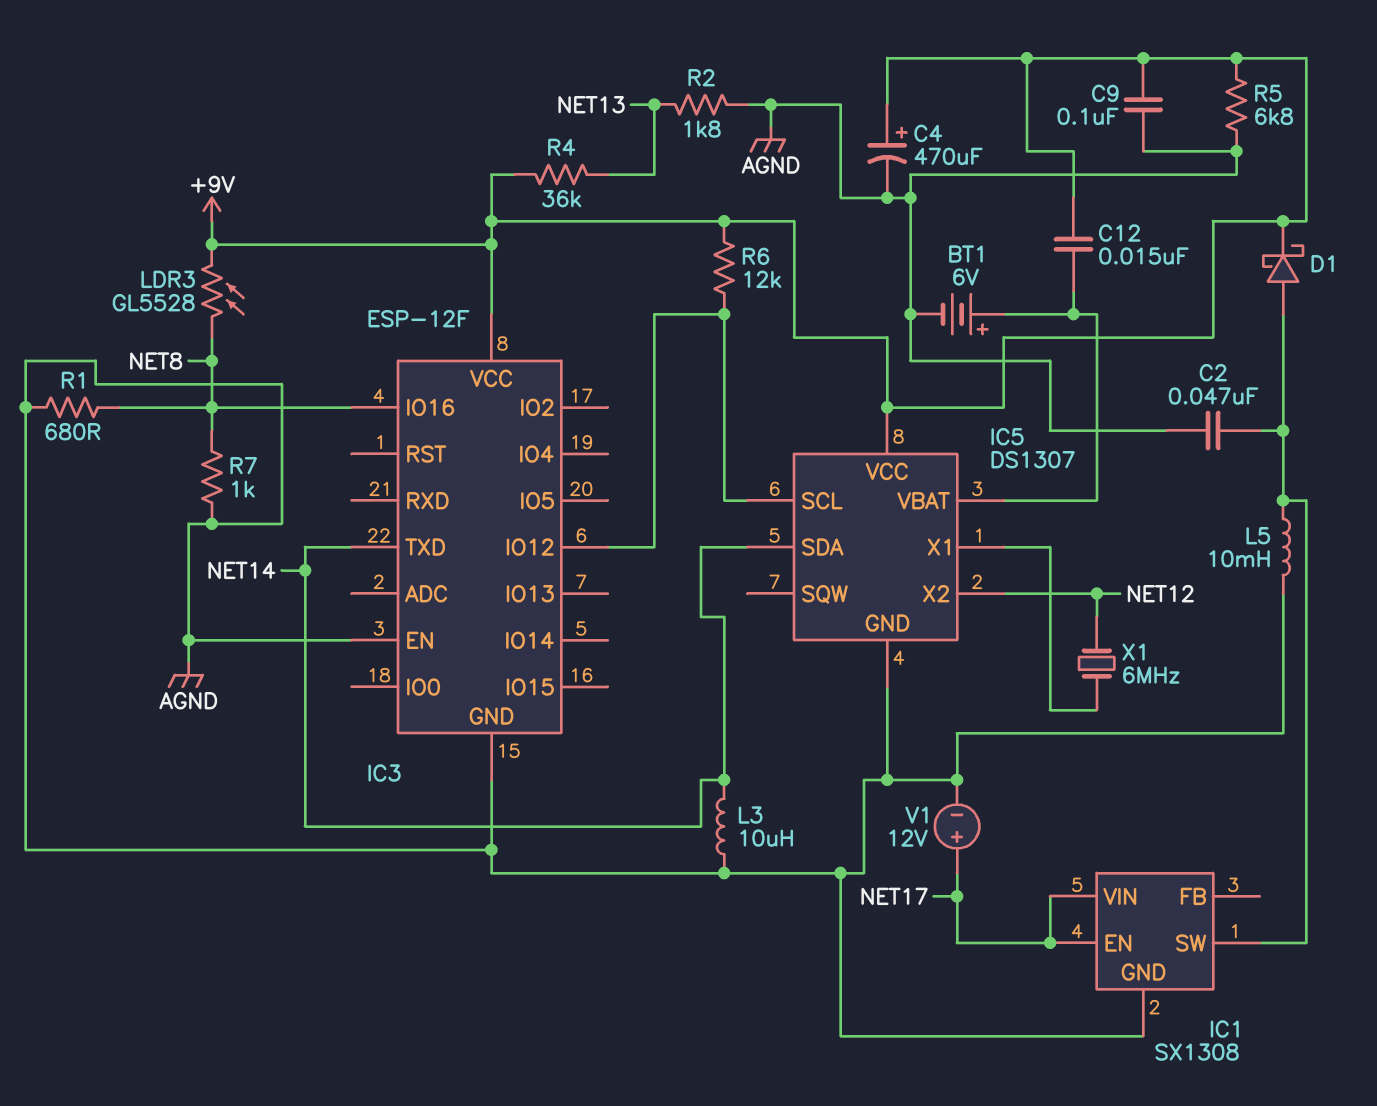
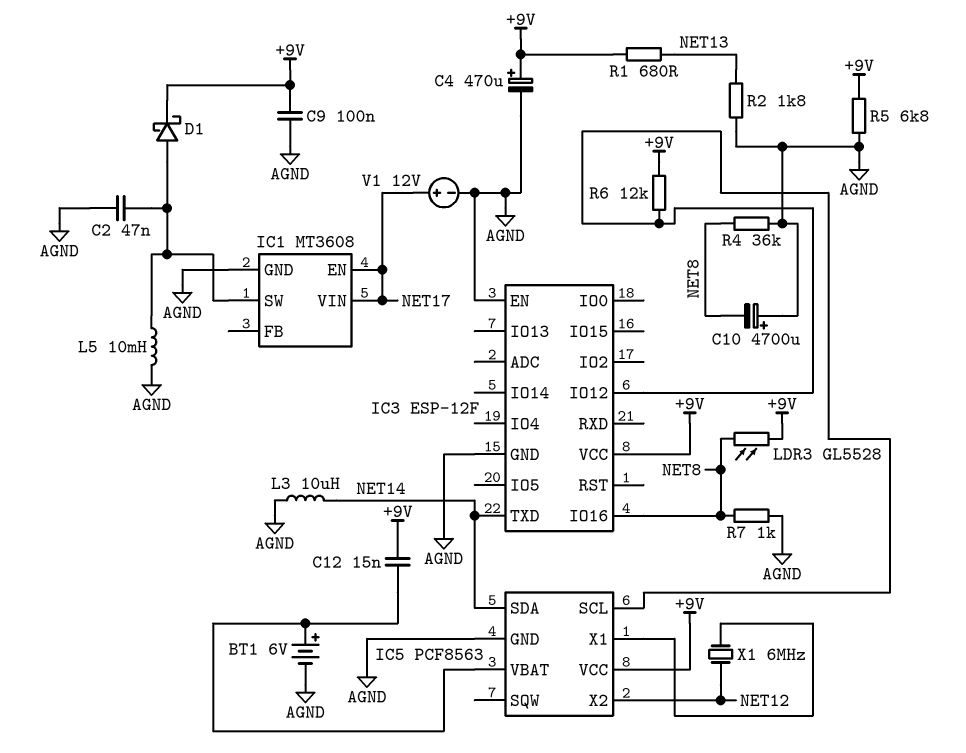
C10: none -> 4700uF (plus AGND, minus NET8)
IC1: SX1308 -> MT3608
IC5: DS1307 -> PCF8563
R1: 680 (AGND, NET8) -> 680 (+9V, NET13)
R4: 36k (+9V, NET13) -> 36k (AGND, NET8)

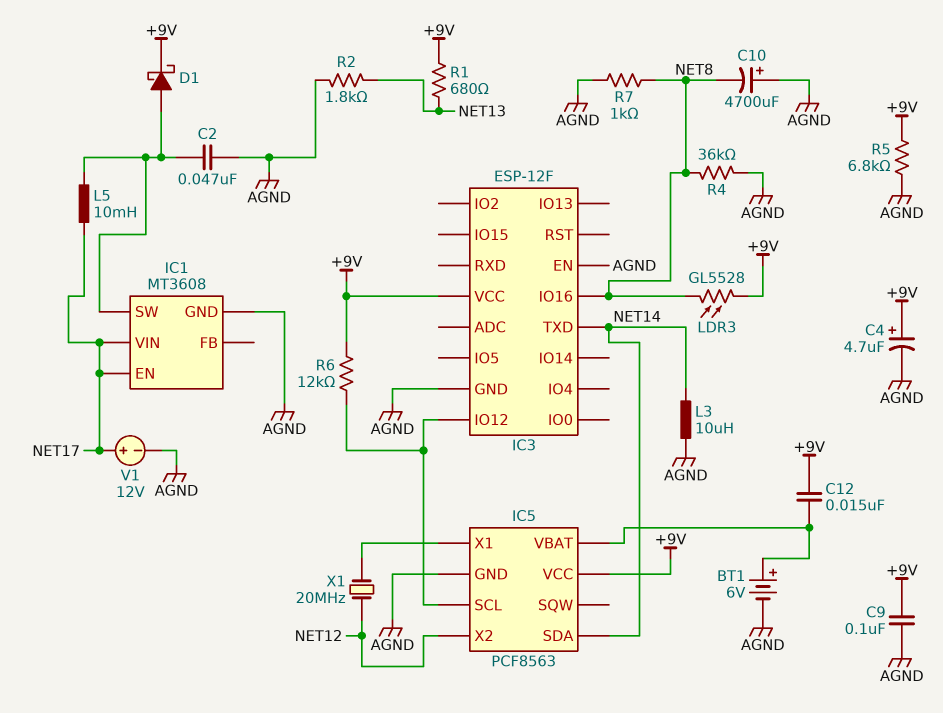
C4: 470uF (plus +9V, minus AGND) -> 4.7uF (plus +9V, minus AGND)
L5: 10mH (AGND, IC1/SW) -> 10mH (IC1/SW, NET17)
X1: 6MHz (IC5/X1, NET12) -> 20MHz (IC5/X1, NET12)

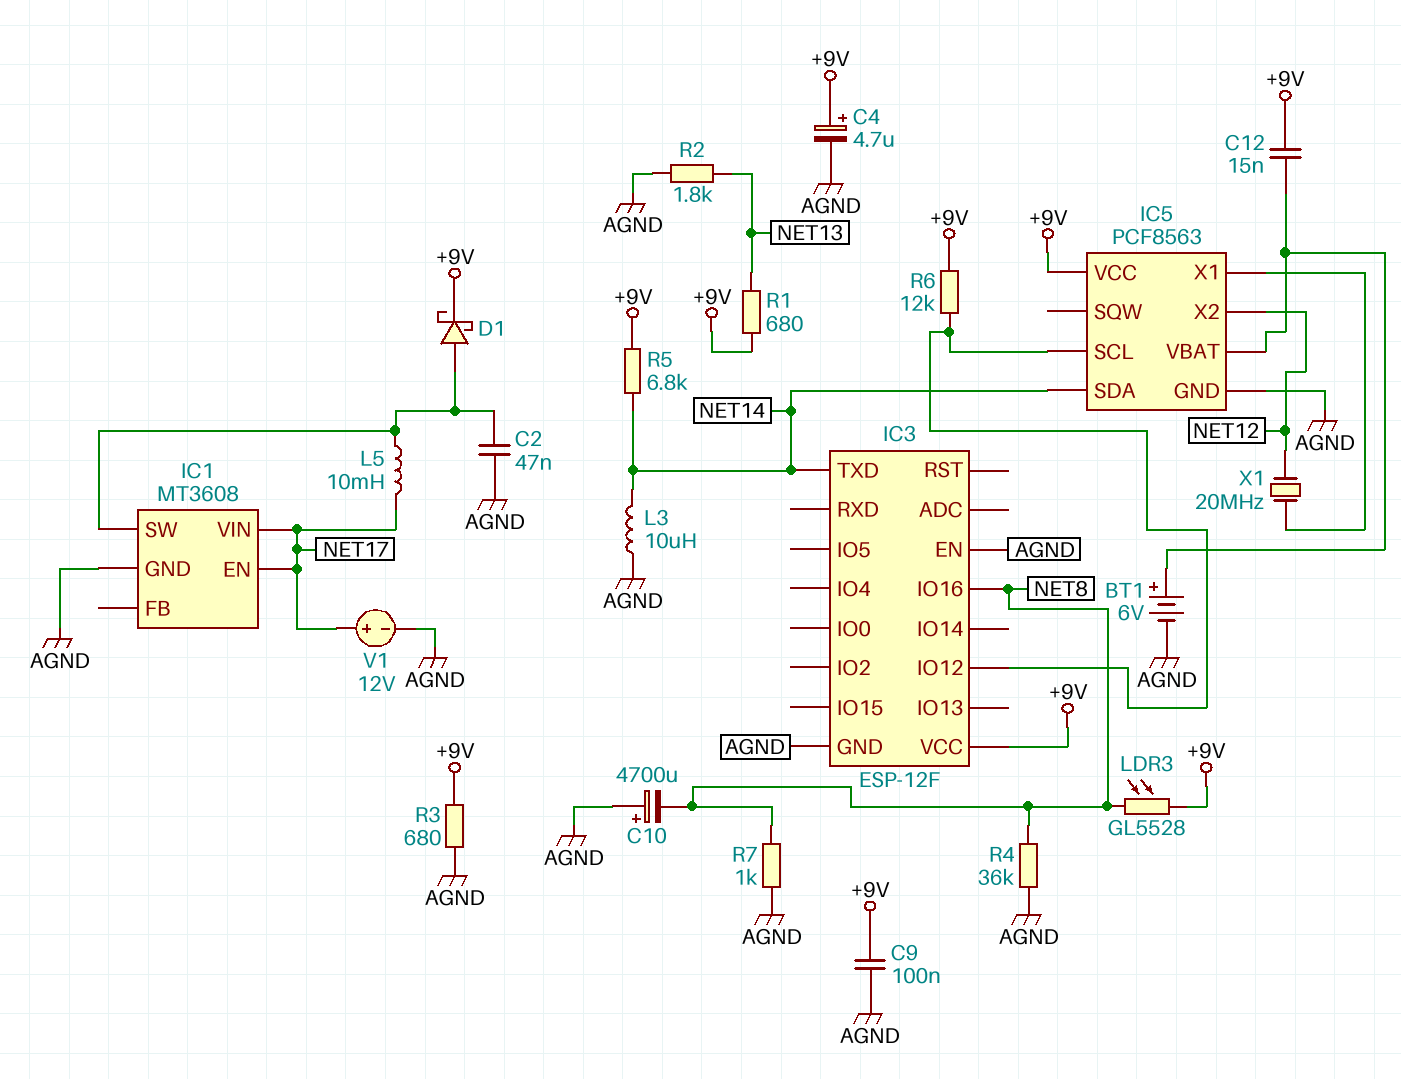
R3: none -> 680 (+9V, AGND)
R5: 6.8k (+9V, AGND) -> 6.8k (+9V, NET14)

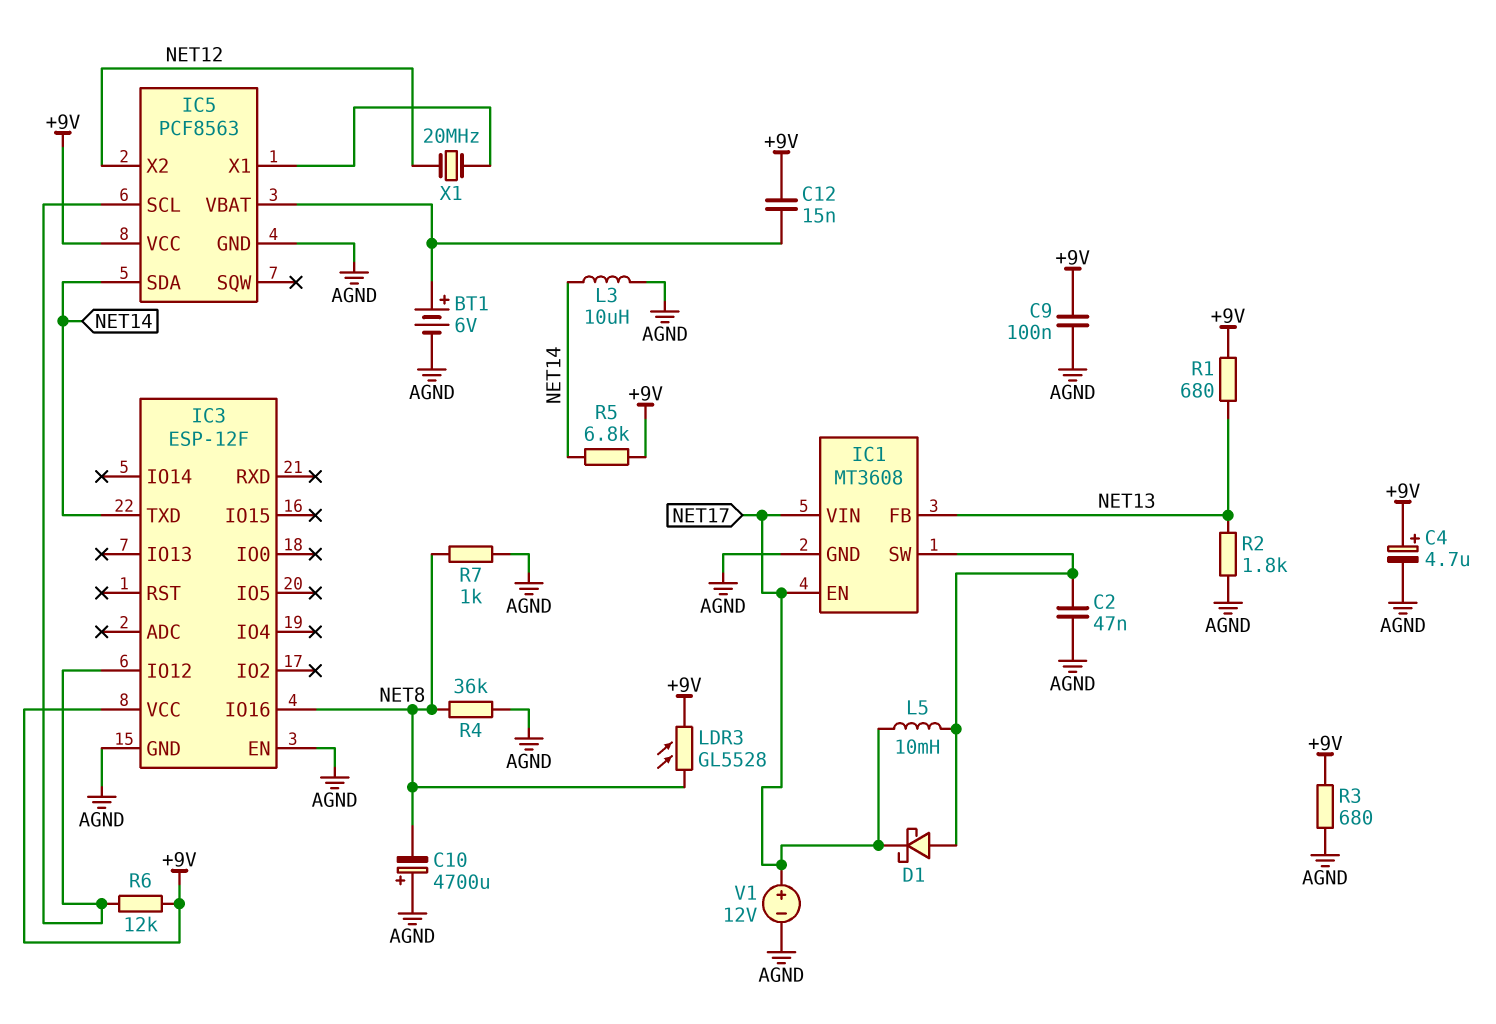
D1: schottky (A IC1/SW, K +9V) -> schottky (A IC1/SW, K NET17)
IC1 pin FB: none -> NET13

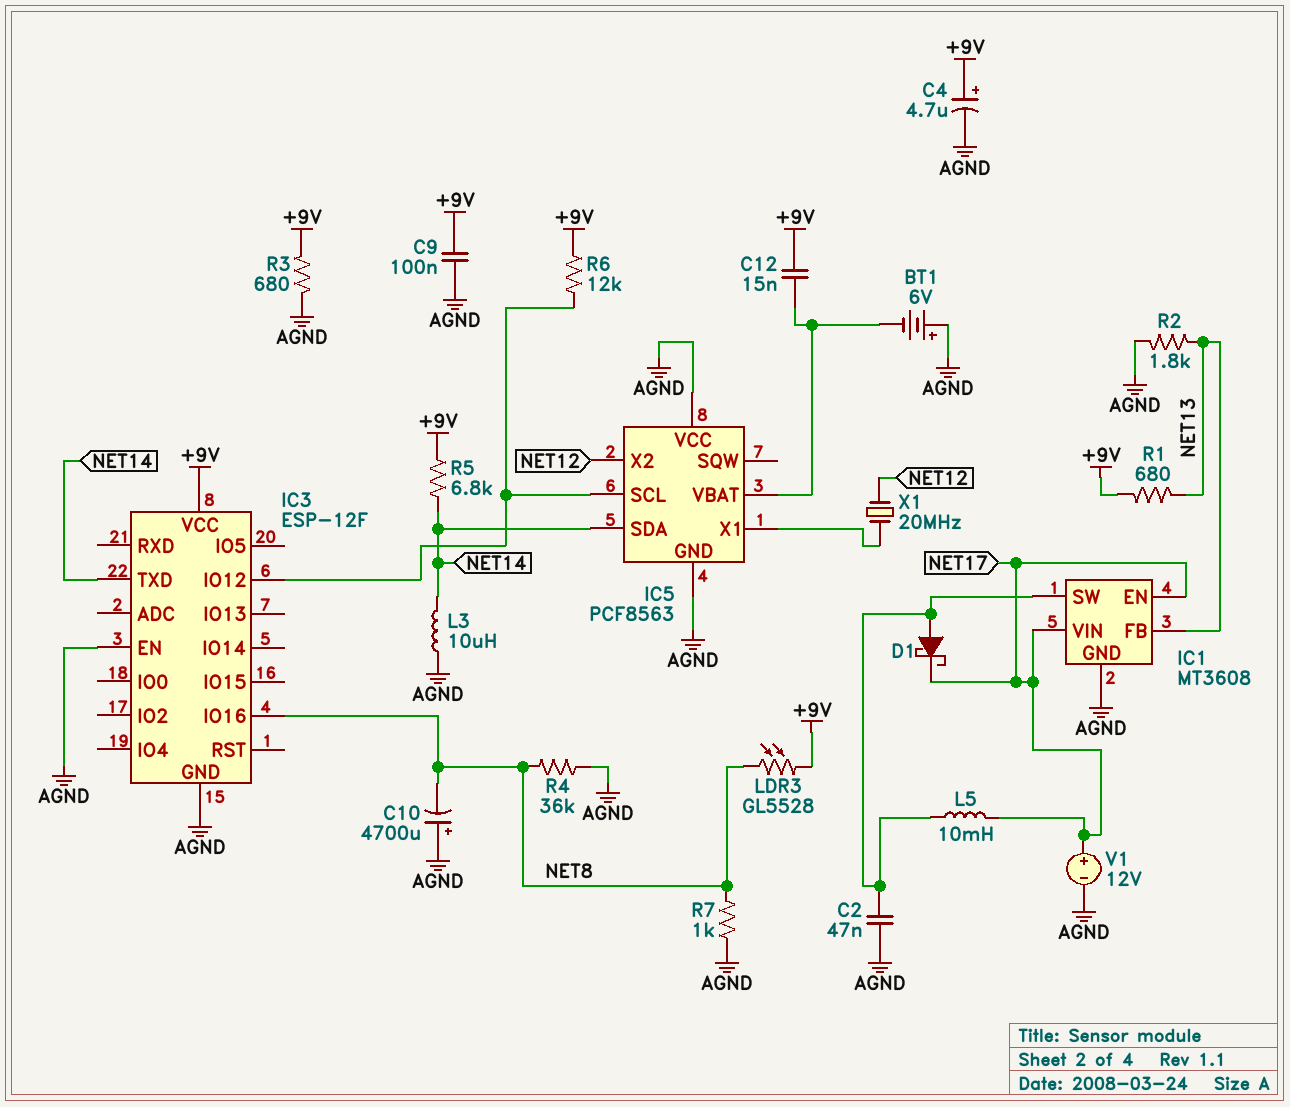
BT1: 6V (plus IC5/VBAT, minus AGND) -> 6V (plus AGND, minus IC5/VBAT)
IC5 pin VCC: +9V -> AGND

